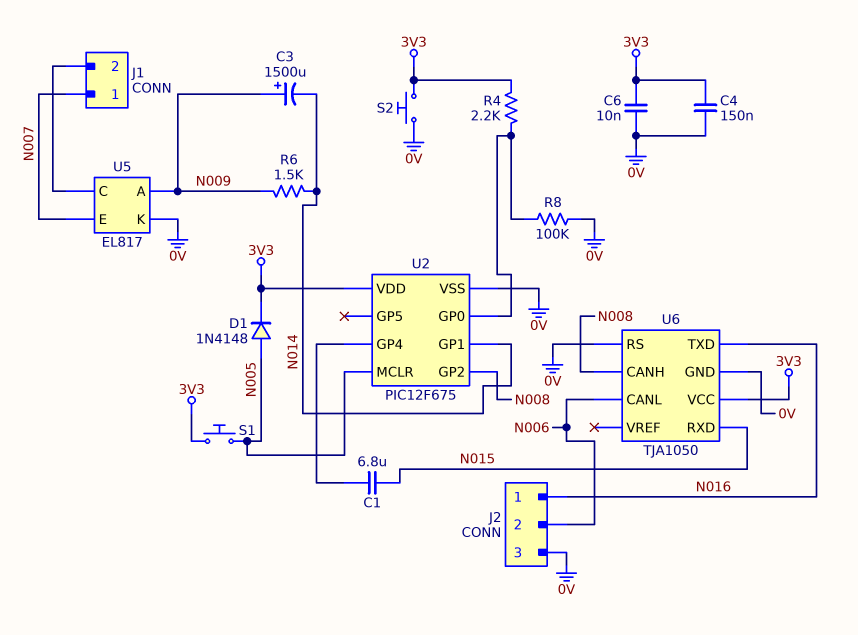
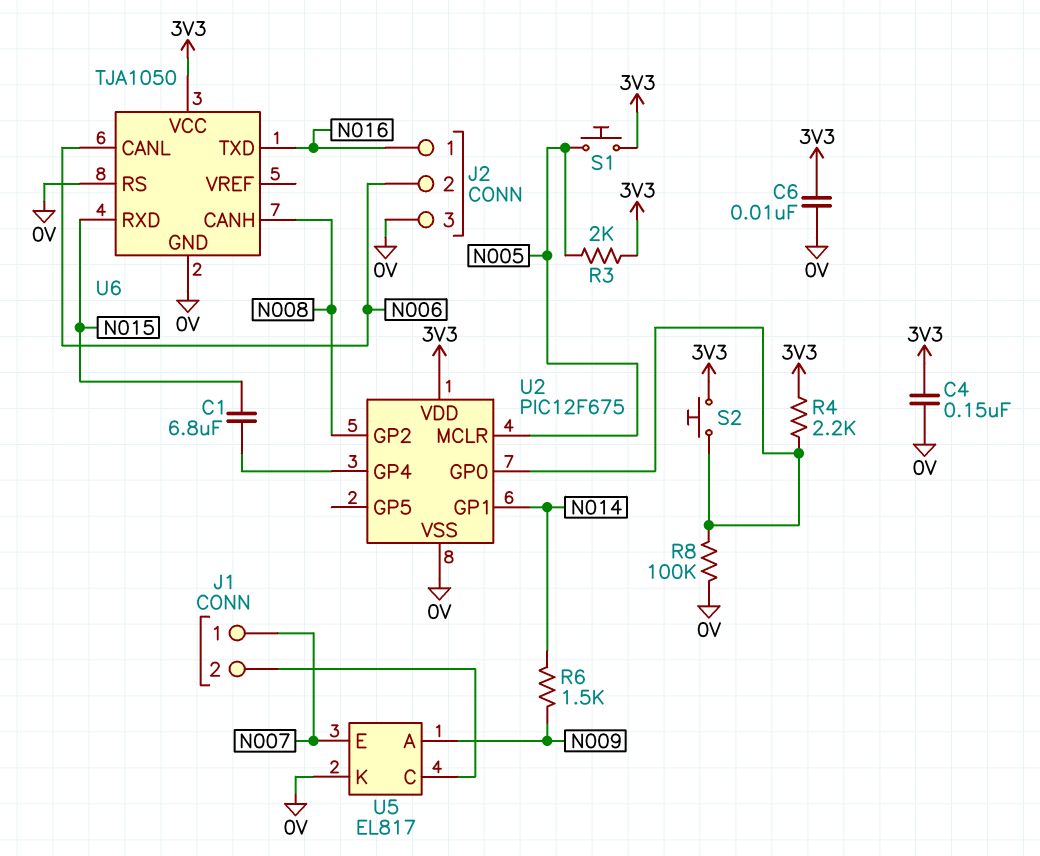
C3: 1500uF (plus N009, minus N014) -> none
D1: diode 1N4148 (A N005, K 3V3) -> none
R3: none -> 2k (3V3, N005)
S2: button (0V, 3V3) -> button (3V3, U2/GP0)

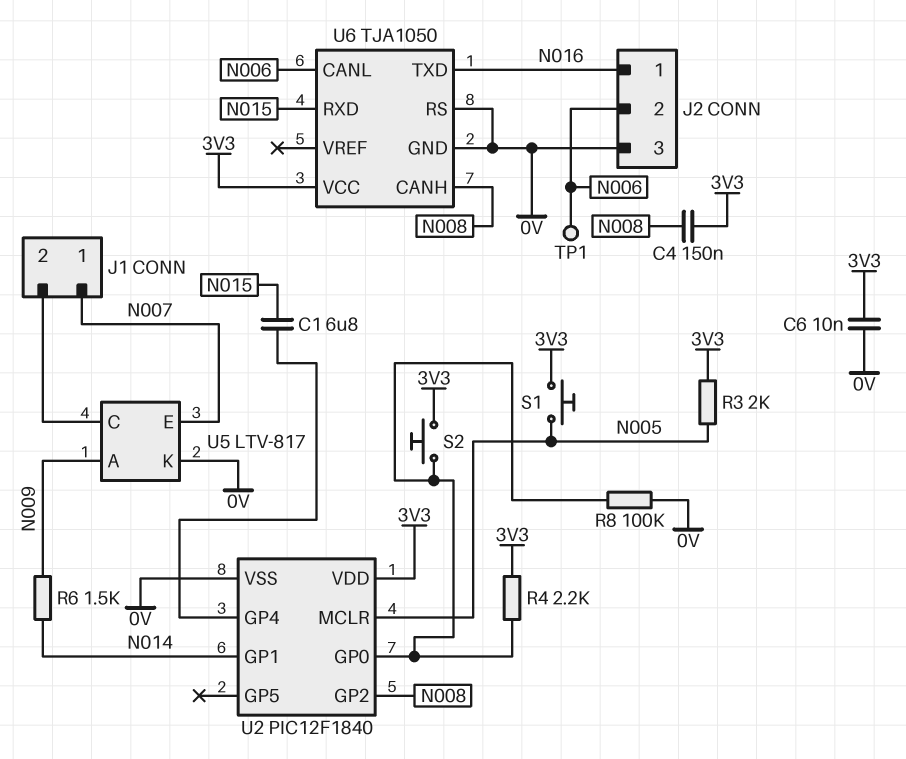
C4: 150nF (0V, 3V3) -> 150nF (3V3, N008)
TP1: none -> test point (N006)
U2: PIC12F675 -> PIC12F1840
U5: EL817 -> LTV-817

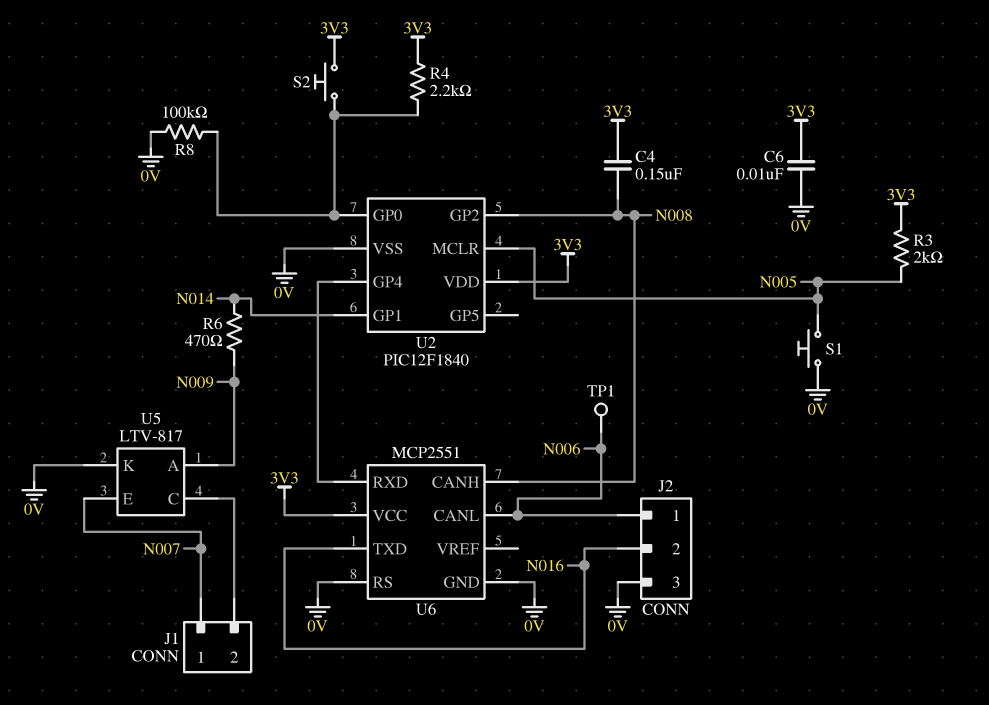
C1: 6.8uF (N015, U2/GP4) -> none
J2 pin 1: N016 -> N006
J2 pin 2: N006 -> N016
R6: 1.5k (N009, N014) -> 470 (N009, N014)
S1: button (3V3, N005) -> button (0V, N005)
U6: TJA1050 -> MCP2551
U6 pin RXD: N015 -> U2/GP4

